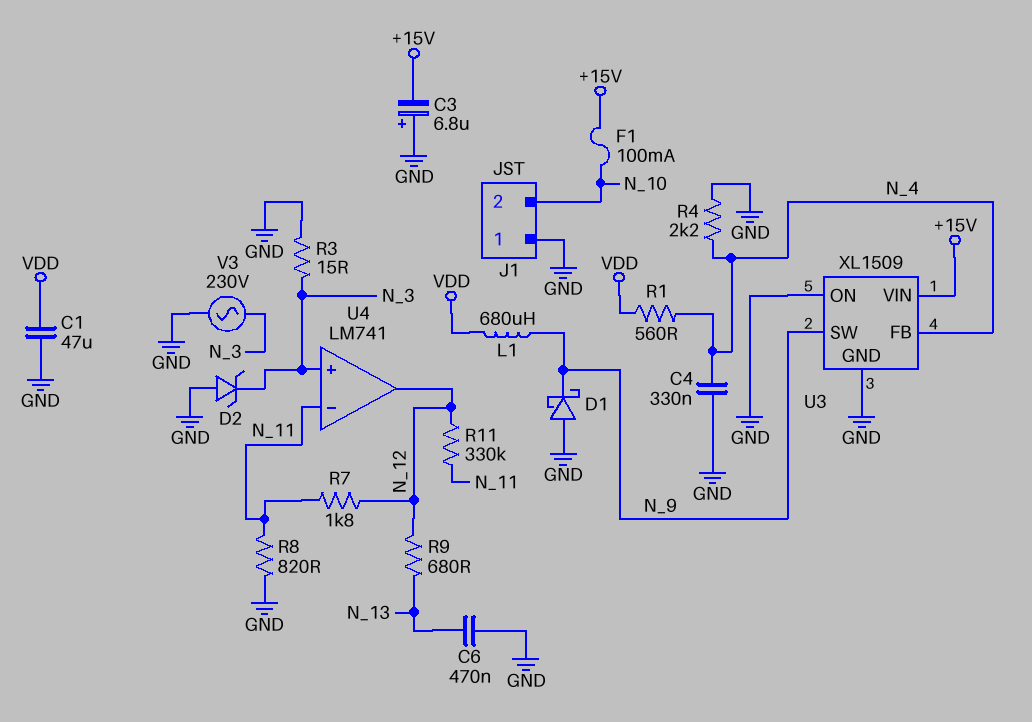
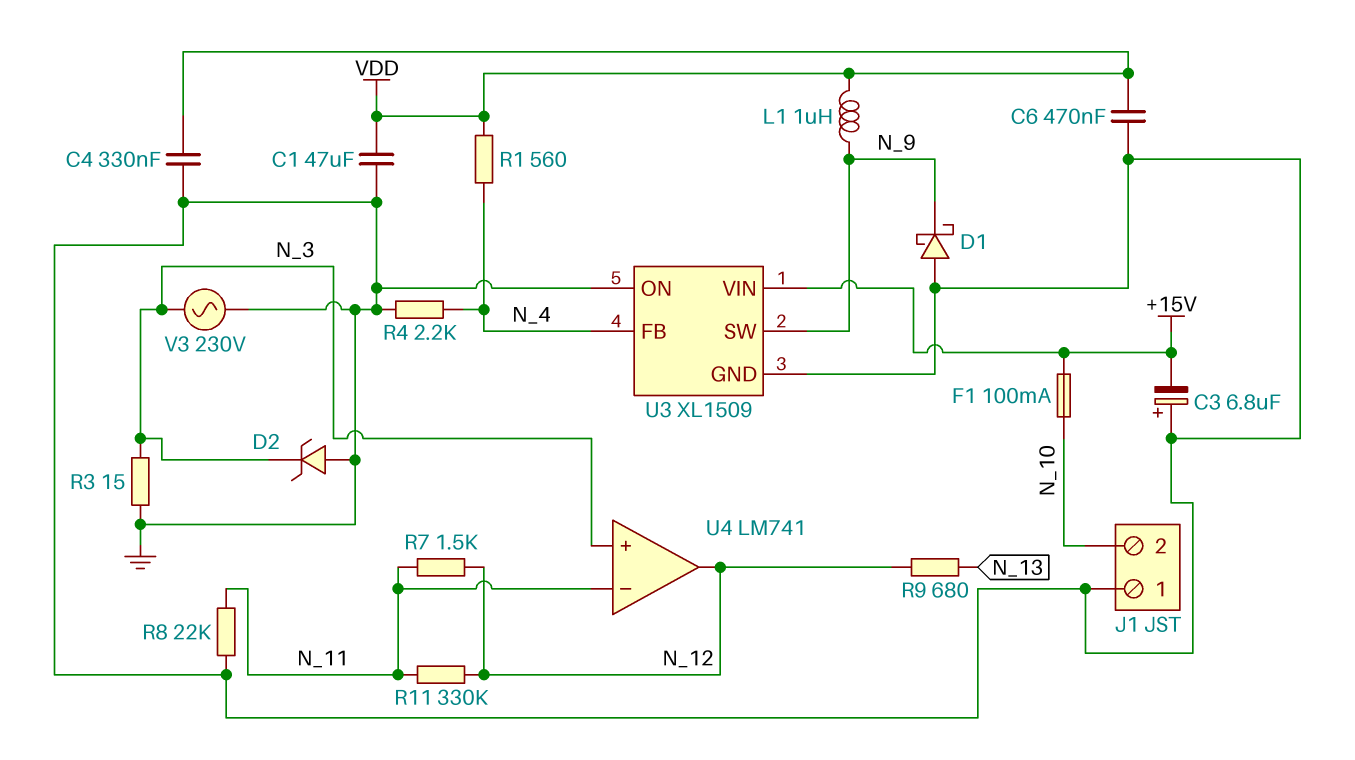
C4: 330nF (GND, N_4) -> 330nF (GND, VDD)
C6: 470nF (GND, N_13) -> 470nF (GND, VDD)
L1: 680uH (N_9, VDD) -> 1uH (N_9, VDD)
R7: 1.8k (N_11, N_12) -> 1.5k (N_11, N_12)
R8: 820 (GND, N_11) -> 22k (GND, N_11)

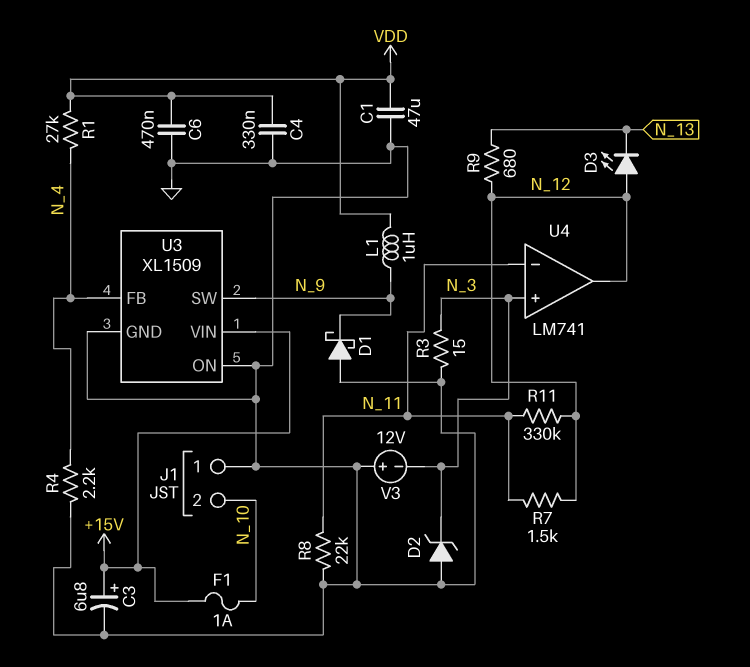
C3: 6.8uF (plus GND, minus +15V) -> 6.8uF (plus +15V, minus GND)
D3: none -> LED (A N_12, K N_13)
F1: 100mA (+15V, N_10) -> 1A (+15V, N_10)
R1: 560 (N_4, VDD) -> 27k (N_4, VDD)
V3: AC 230V (GND, N_3) -> 12V (plus GND, minus N_3)

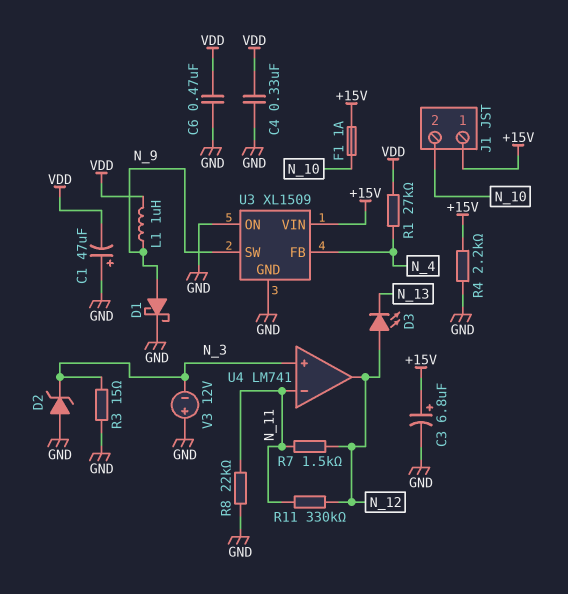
C1: 47uF (GND, VDD) -> 47uF (plus GND, minus VDD)
D1: schottky (A GND, K N_9) -> schottky (A N_9, K GND)
J1 pin 1: GND -> +15V
R4: 2.2k (GND, N_4) -> 2.2k (+15V, GND)
R9: 680 (N_12, N_13) -> none

